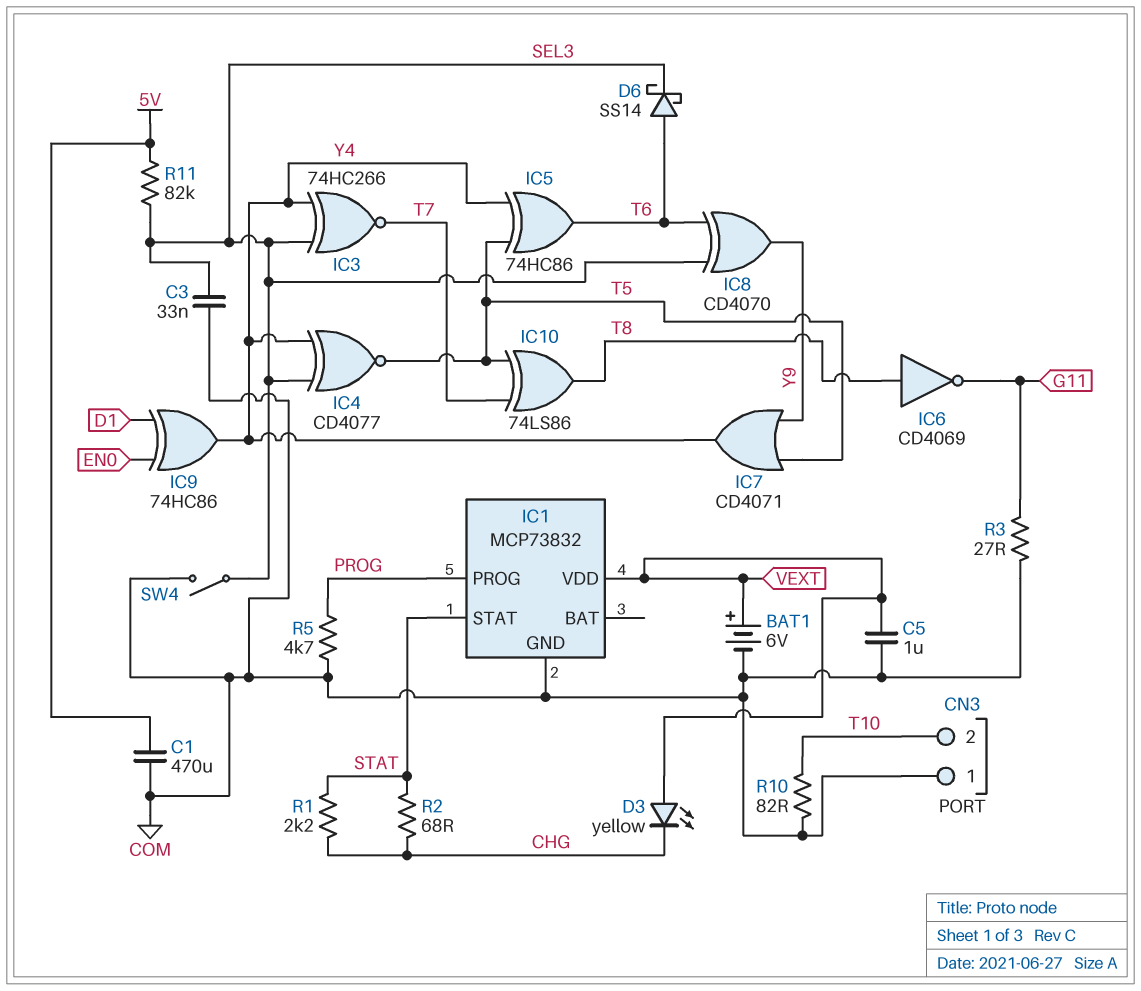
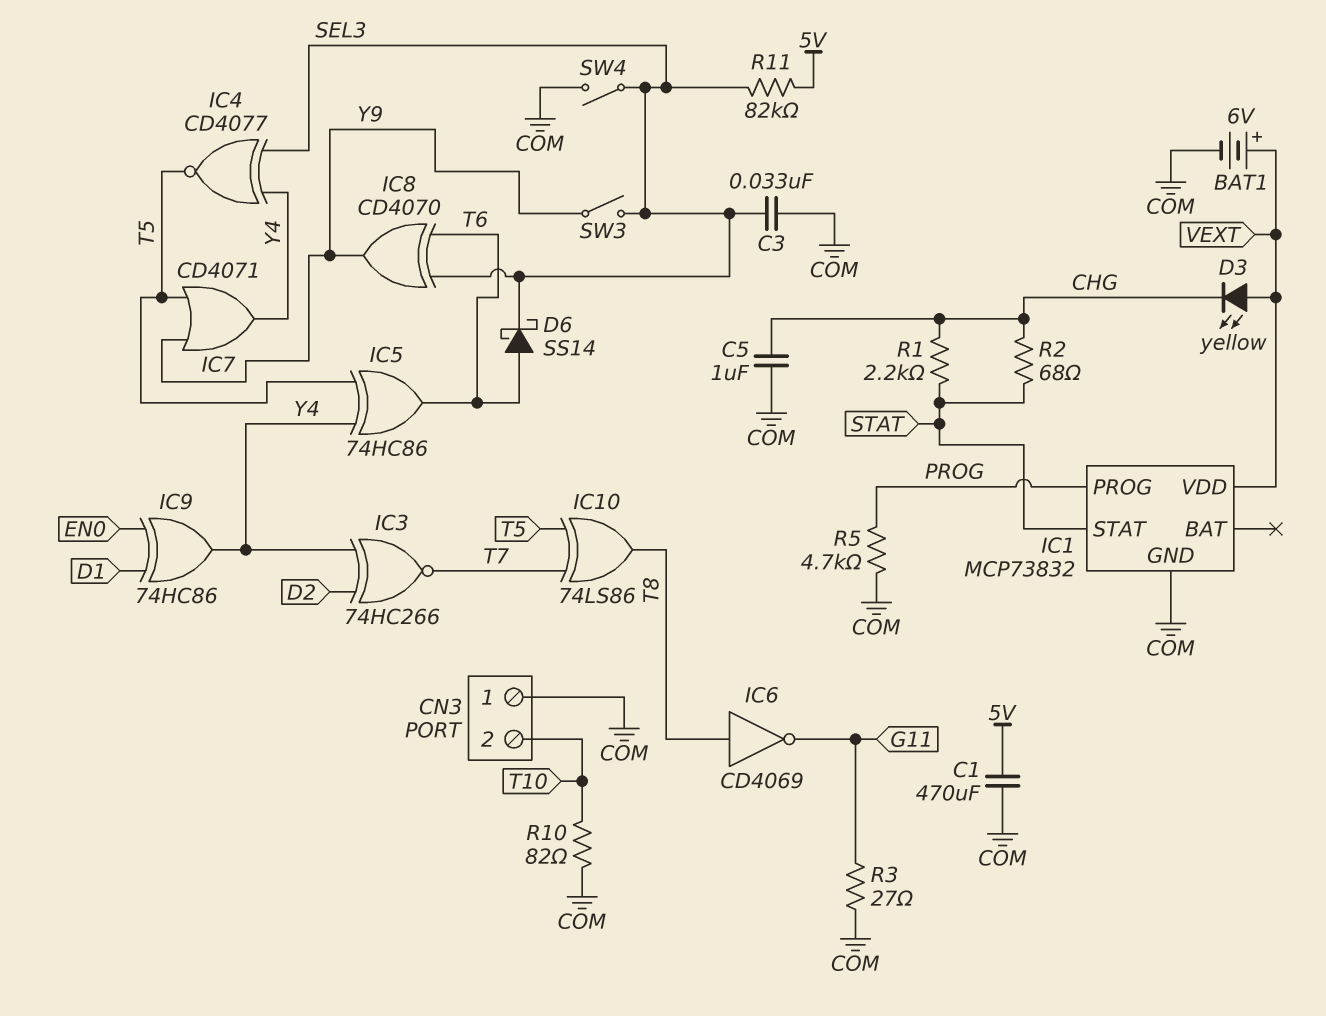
C5: 1uF (COM, VEXT) -> 1uF (CHG, COM)
IC3: XNOR 74HC266 (in SEL3, in Y4, out T7) -> XNOR 74HC266 (in D2, in Y4, out T7)
SW3: none -> switch (SEL3, Y9)

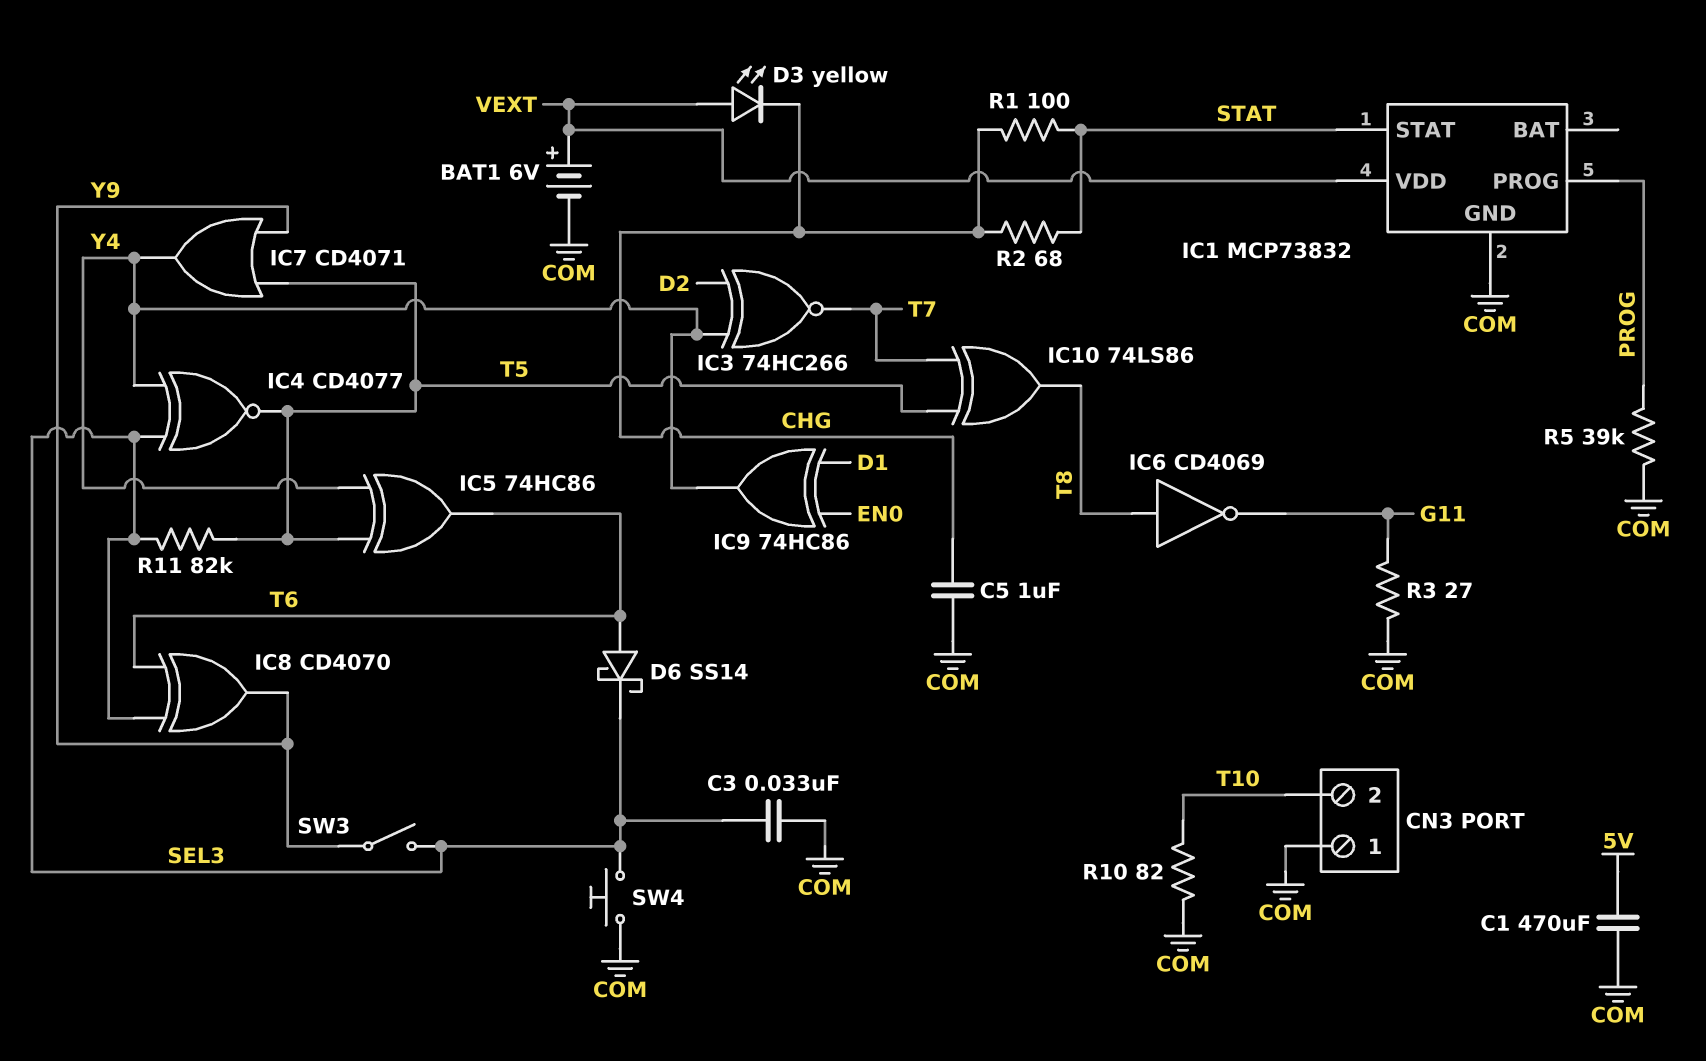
R1: 2.2k (CHG, STAT) -> 100 (CHG, STAT)
R5: 4.7k (COM, PROG) -> 39k (COM, PROG)
R11: 82k (5V, SEL3) -> 82k (SEL3, T5)
SW4: switch (COM, SEL3) -> button (COM, SEL3)

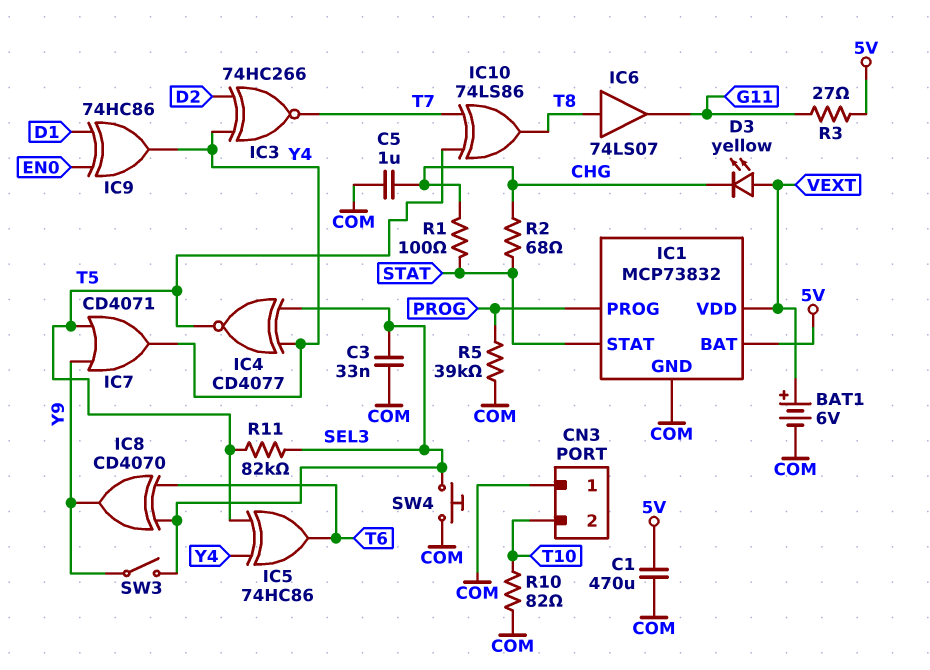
D6: schottky SS14 (A T6, K SEL3) -> none
IC1 pin BAT: none -> 5V
IC6: NOT CD4069 (in T8, out G11) -> buffer 74LS07 (in T8, out G11)
R3: 27 (COM, G11) -> 27 (5V, G11)

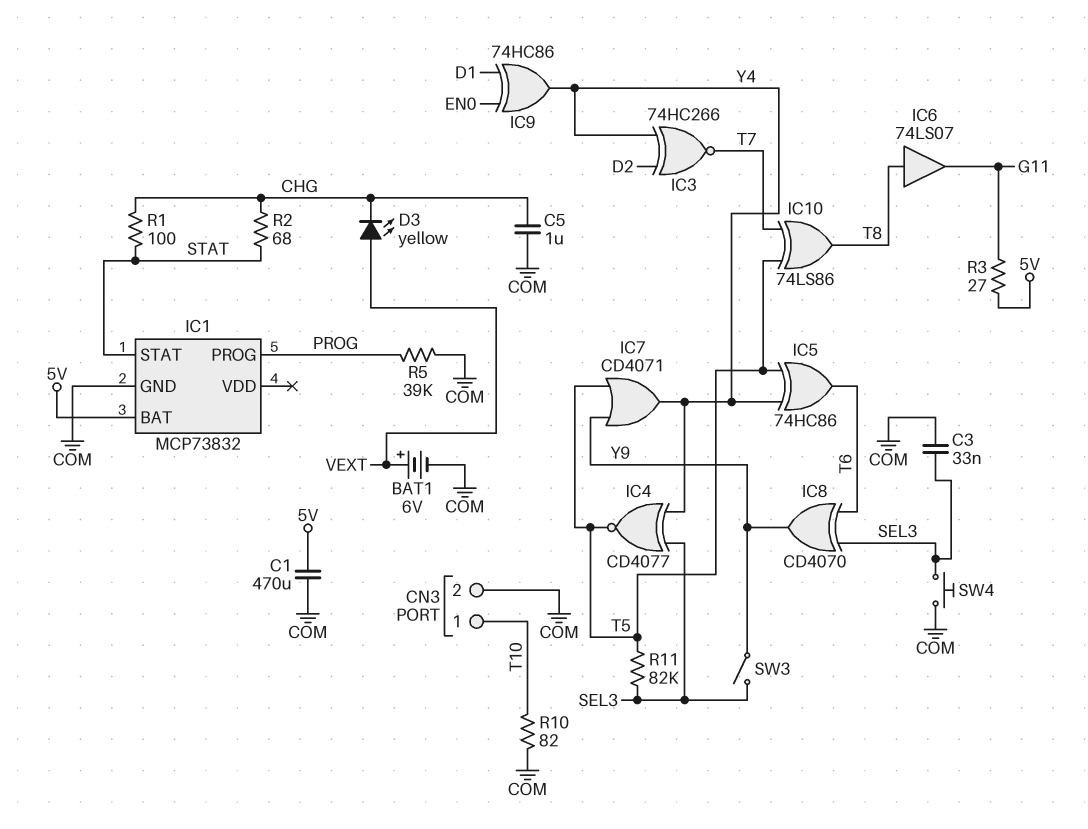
CN3 pin 1: COM -> T10
CN3 pin 2: T10 -> COM
IC1 pin VDD: VEXT -> none

